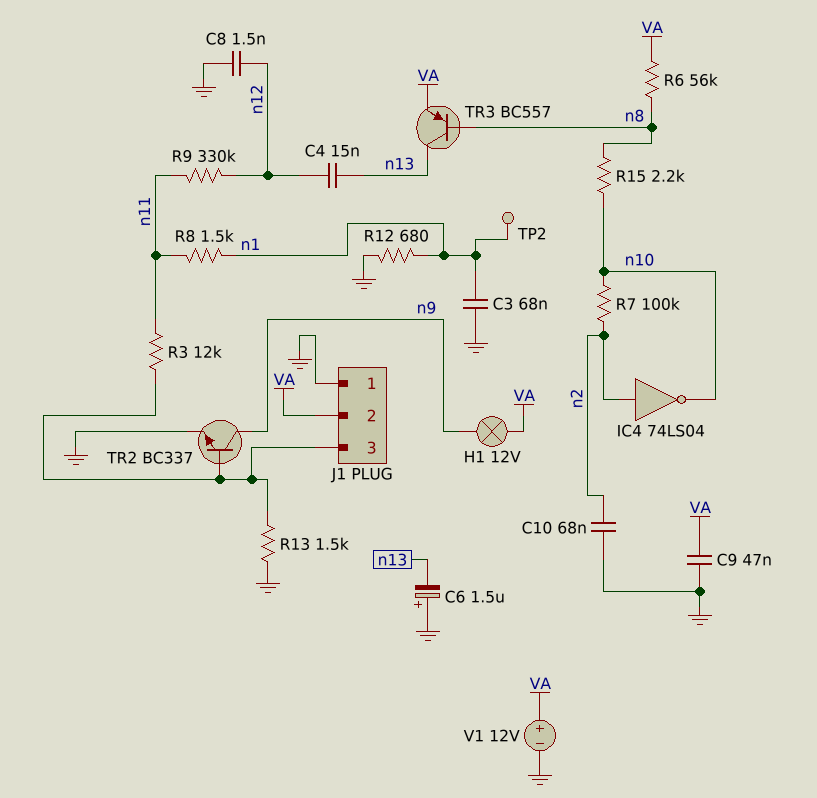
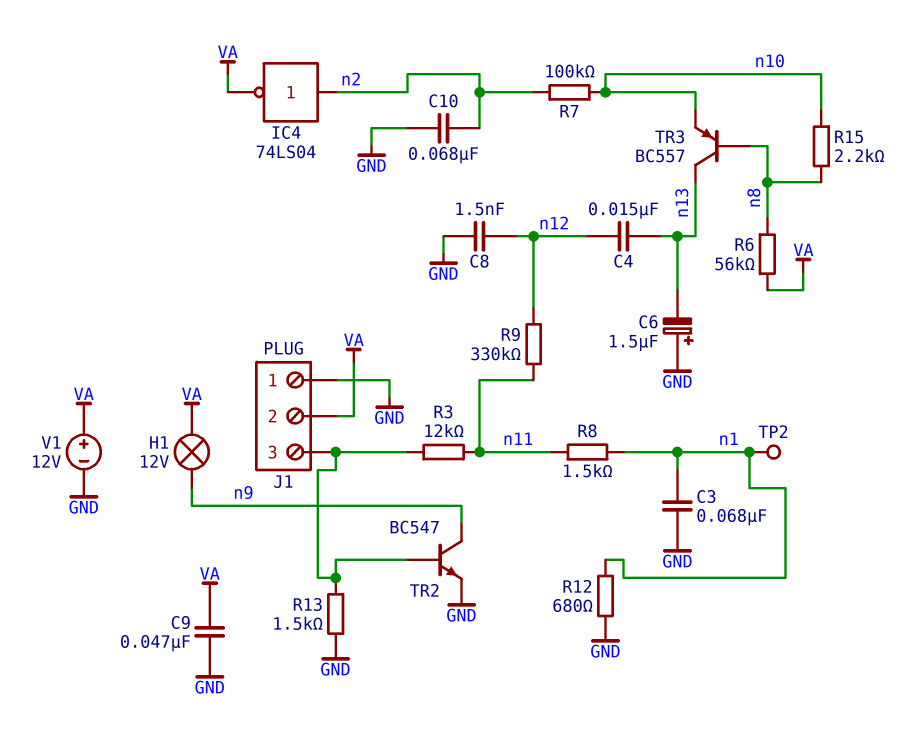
IC4: NOT 74LS04 (in n2, out n10) -> NOT 74LS04 (in n2, out VA)
TR2: NPN BC337 (B J1/3, C n9, E GND) -> NPN BC547 (B J1/3, C n9, E GND)
TR3: PNP BC557 (B n8, C n13, E VA) -> PNP BC557 (B n8, C n13, E n10)

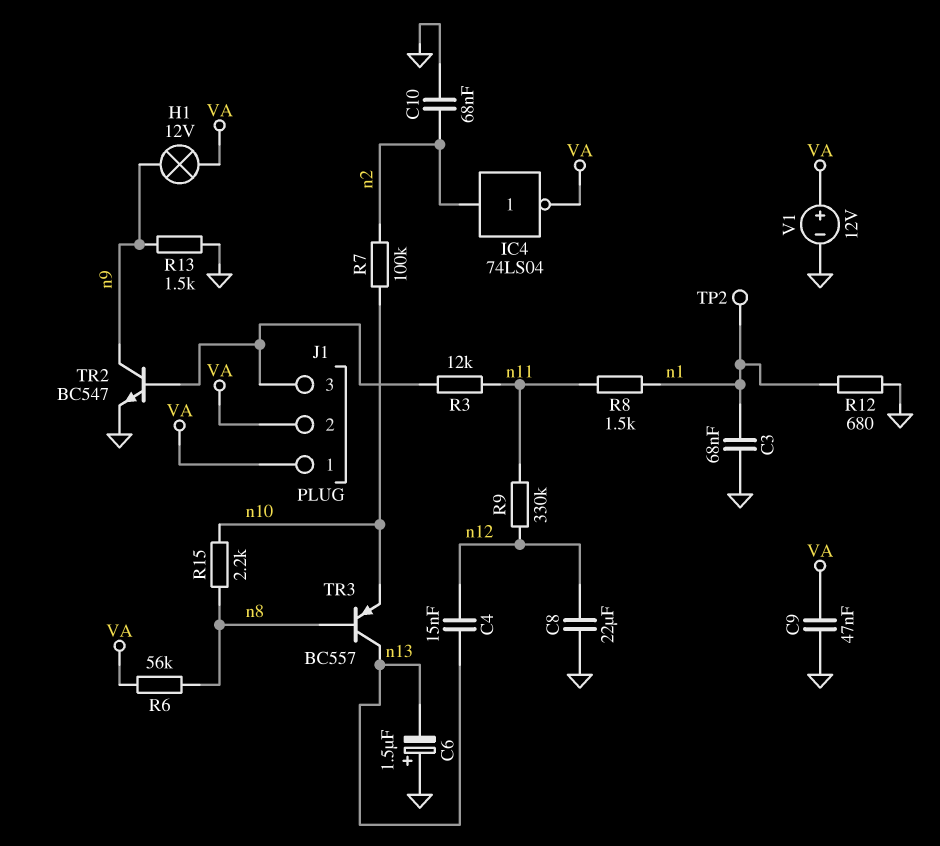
C8: 1.5nF (GND, n12) -> 22uF (GND, n12)
J1 pin 1: GND -> VA
R13: 1.5k (GND, J1/3) -> 1.5k (GND, n9)

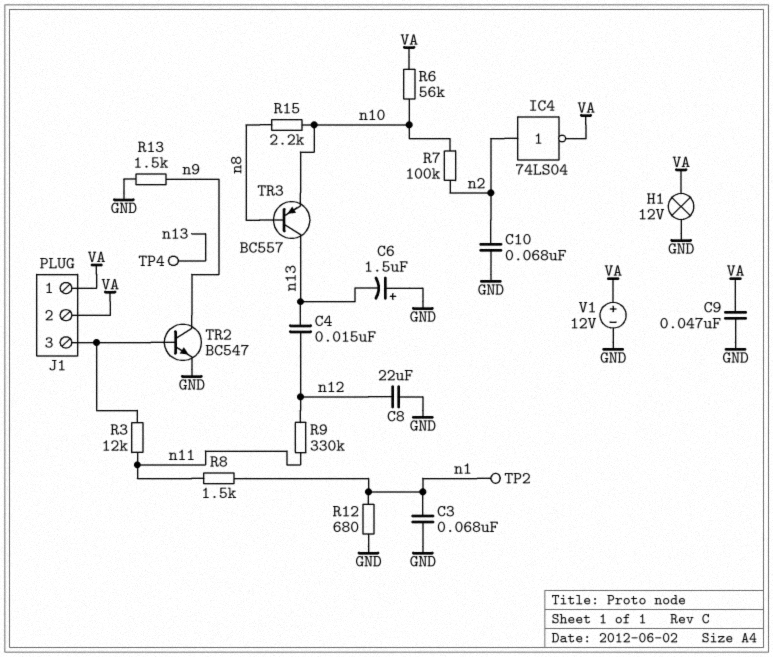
H1: lamp 12V (VA, n9) -> lamp 12V (GND, VA)
R6: 56k (VA, n8) -> 56k (VA, n10)
TP4: none -> test point (n13)

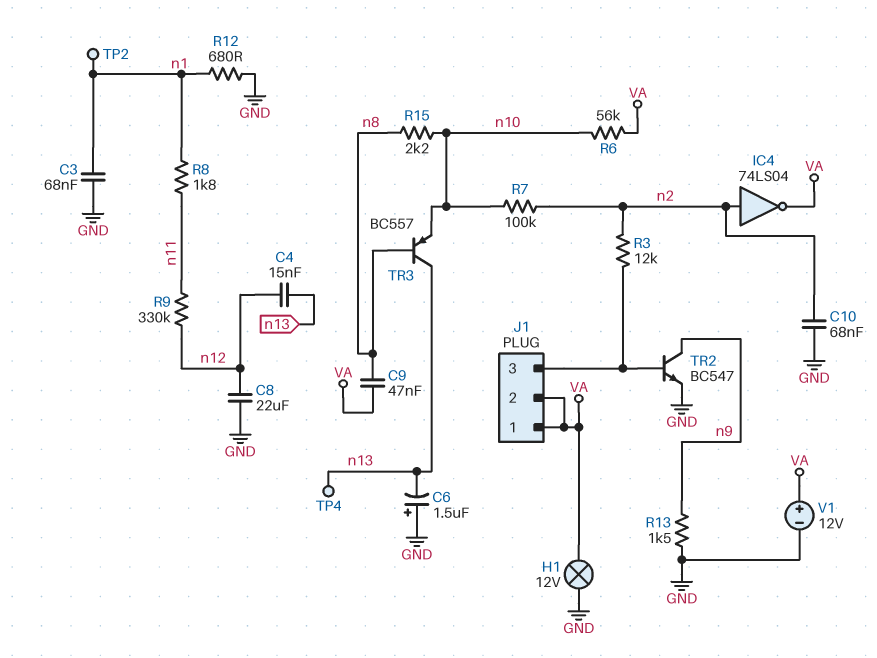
C9: 47nF (GND, VA) -> 47nF (VA, n8)
R3: 12k (J1/3, n11) -> 12k (J1/3, n2)
R8: 1.5k (n1, n11) -> 1.8k (n1, n11)

